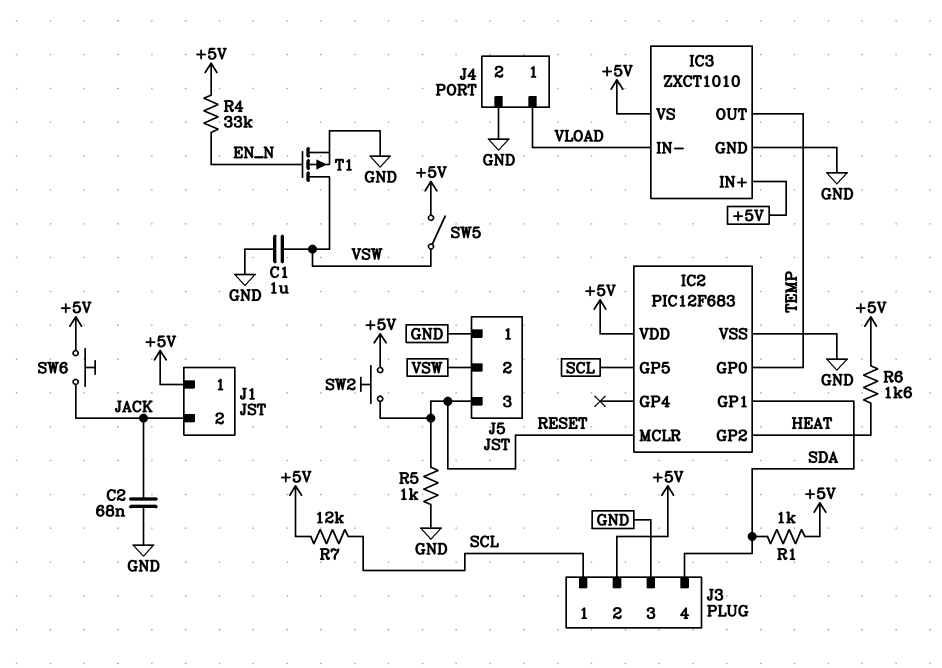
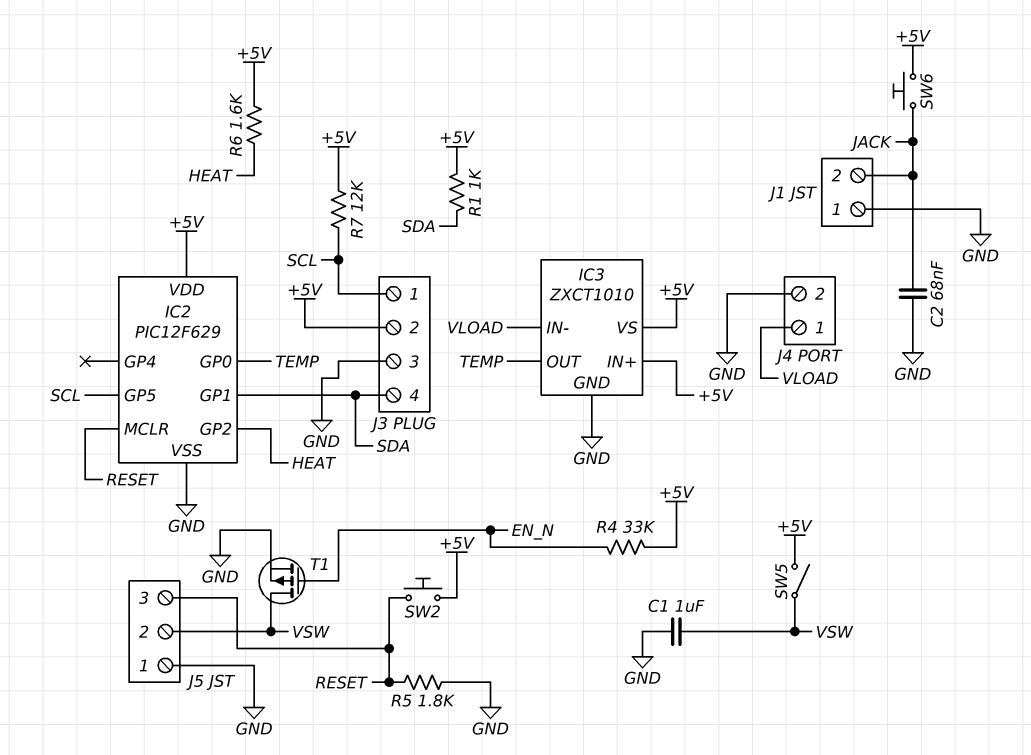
IC2: PIC12F683 -> PIC12F629
J1 pin 1: +5V -> GND
R5: 1k (GND, RESET) -> 1.8k (GND, RESET)

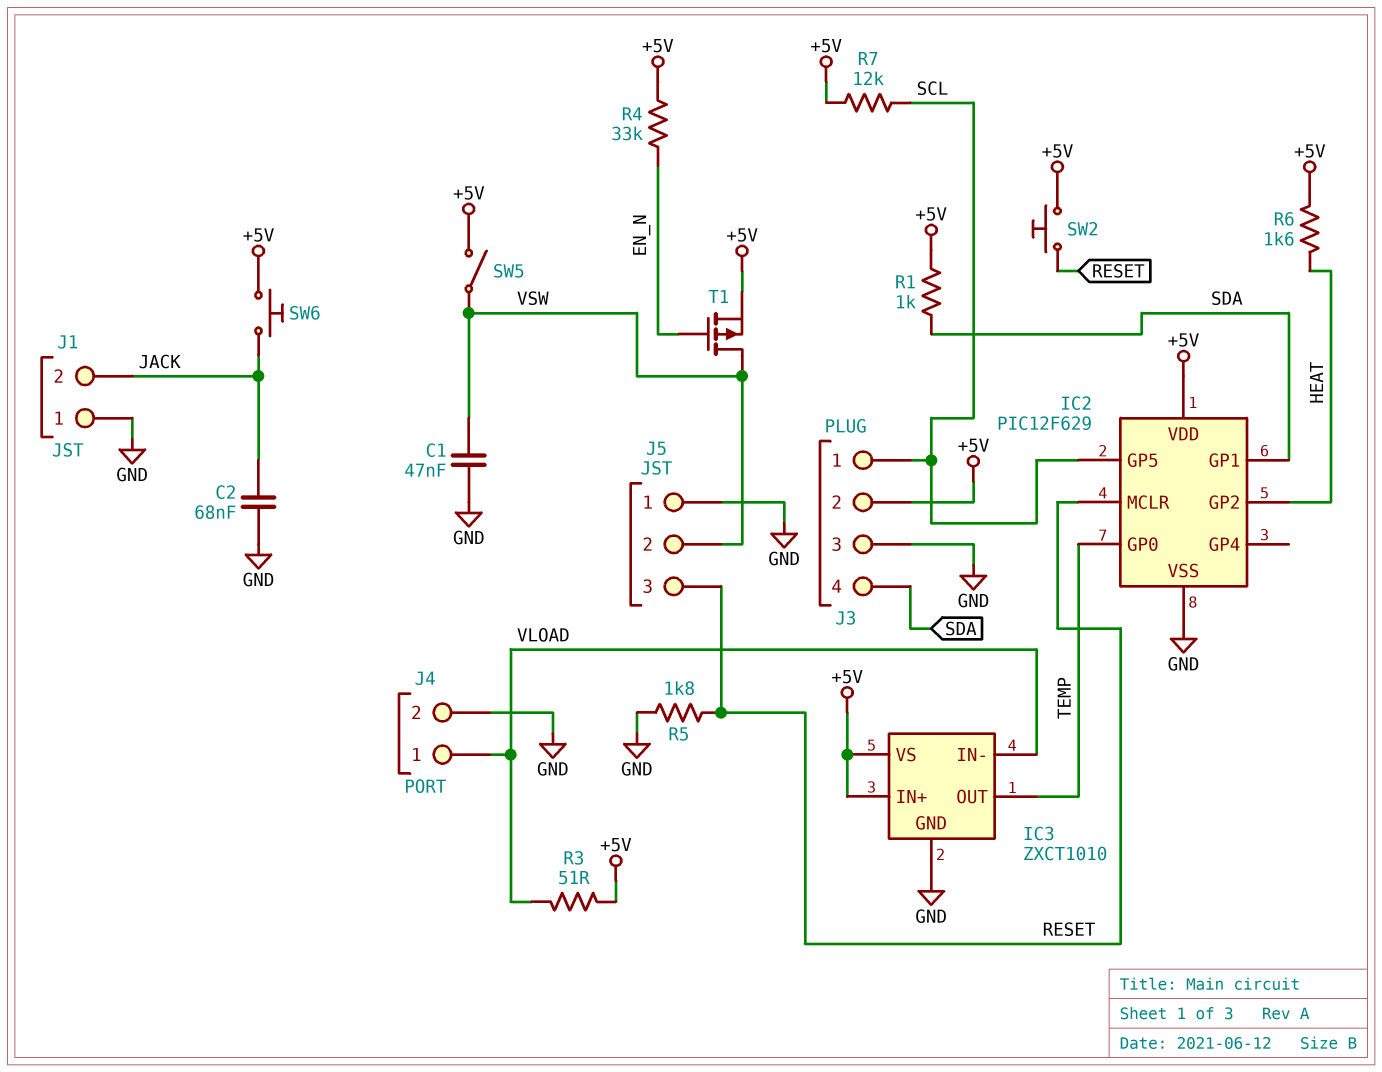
C1: 1uF (GND, VSW) -> 47nF (GND, VSW)
R3: none -> 51 (+5V, VLOAD)
T1: PMOS (G EN_N, D VSW, S GND) -> PMOS (G EN_N, D VSW, S +5V)

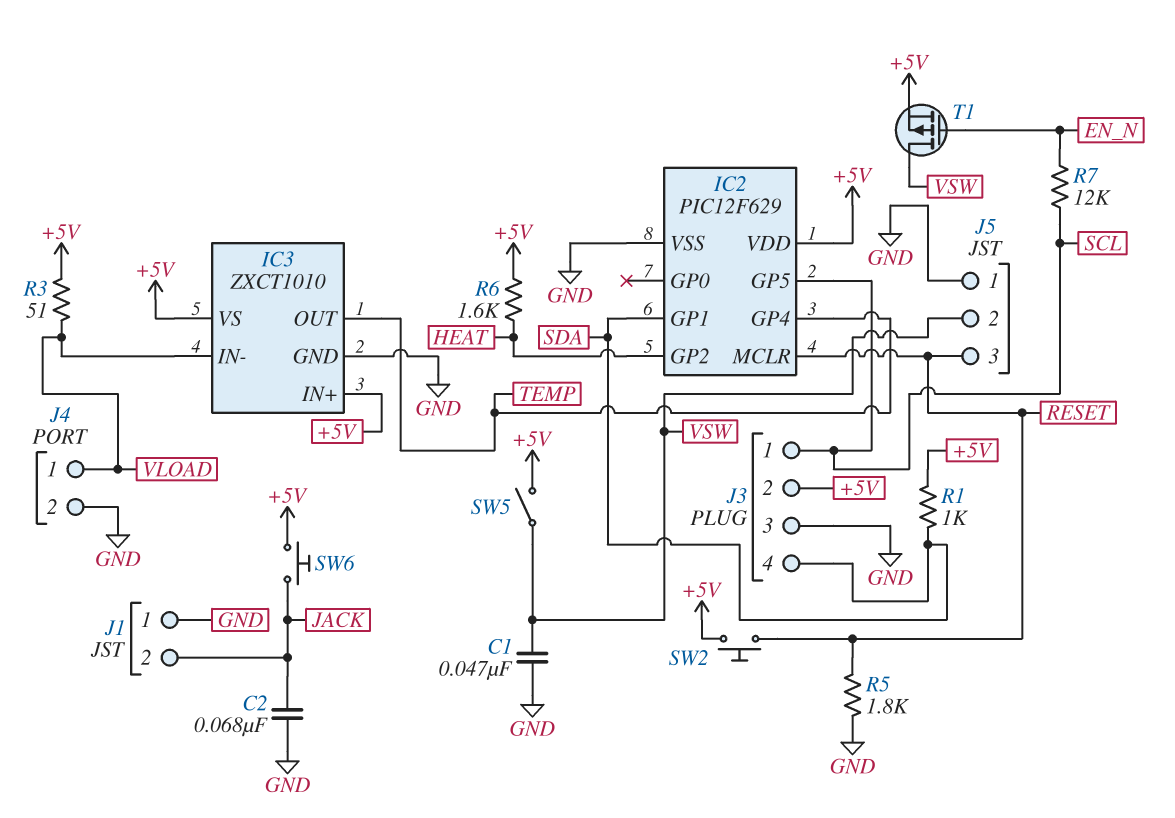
IC2 pin GP0: TEMP -> none
IC2 pin GP4: none -> TEMP
R4: 33k (+5V, EN_N) -> none
R7: 12k (+5V, SCL) -> 12k (EN_N, SCL)

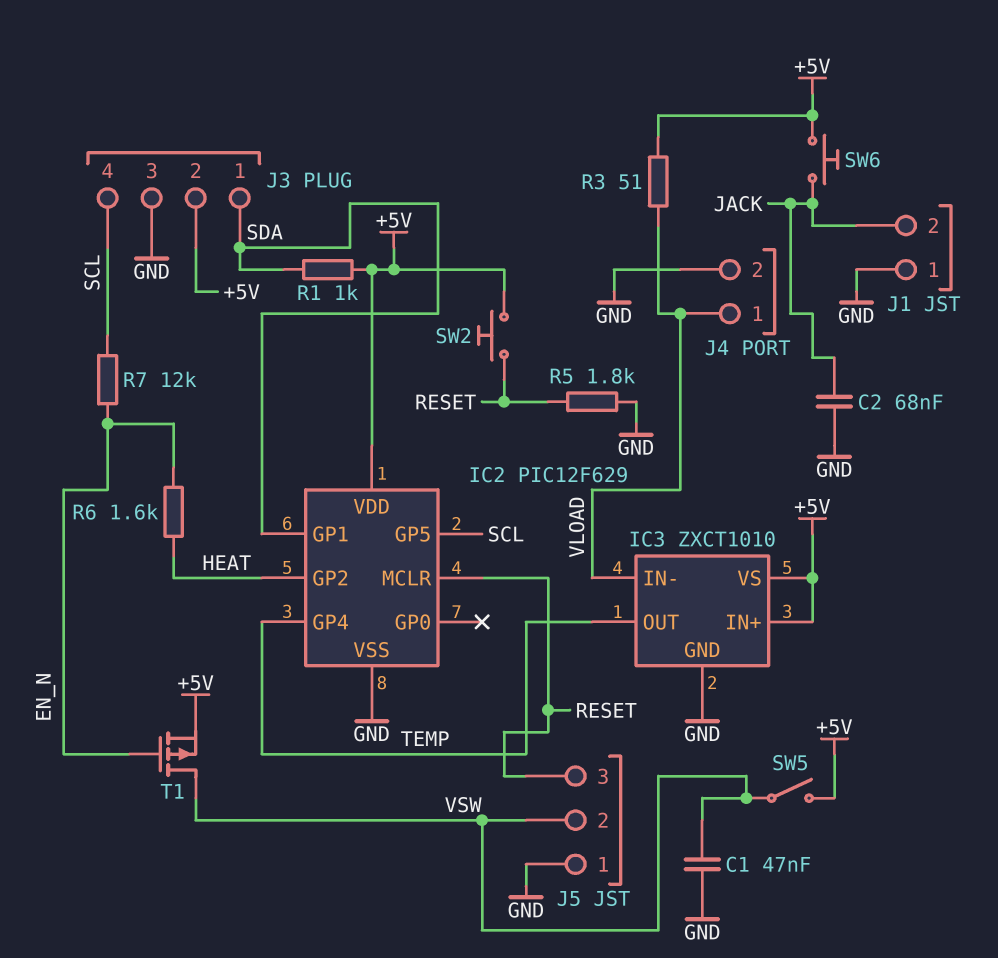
J3 pin 1: SCL -> SDA
J3 pin 4: SDA -> SCL
R6: 1.6k (+5V, HEAT) -> 1.6k (EN_N, HEAT)

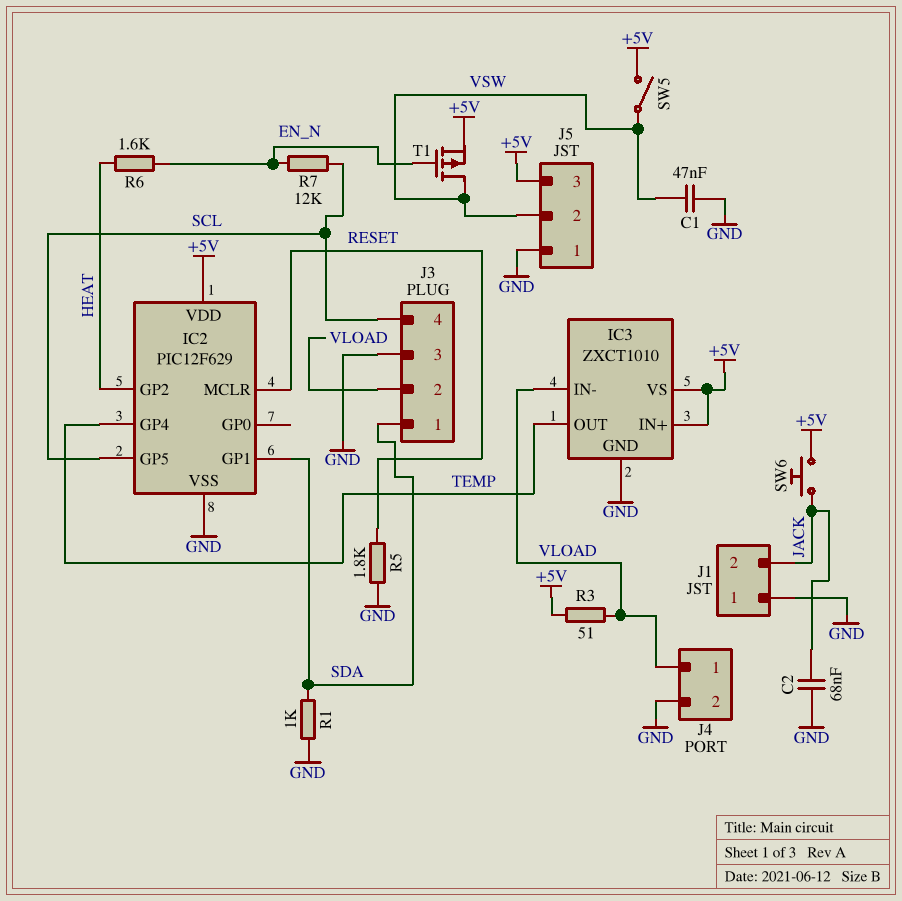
J3 pin 2: +5V -> VLOAD
J5 pin 3: RESET -> +5V
R1: 1k (+5V, SDA) -> 1k (GND, SDA)
SW2: button (+5V, RESET) -> none

